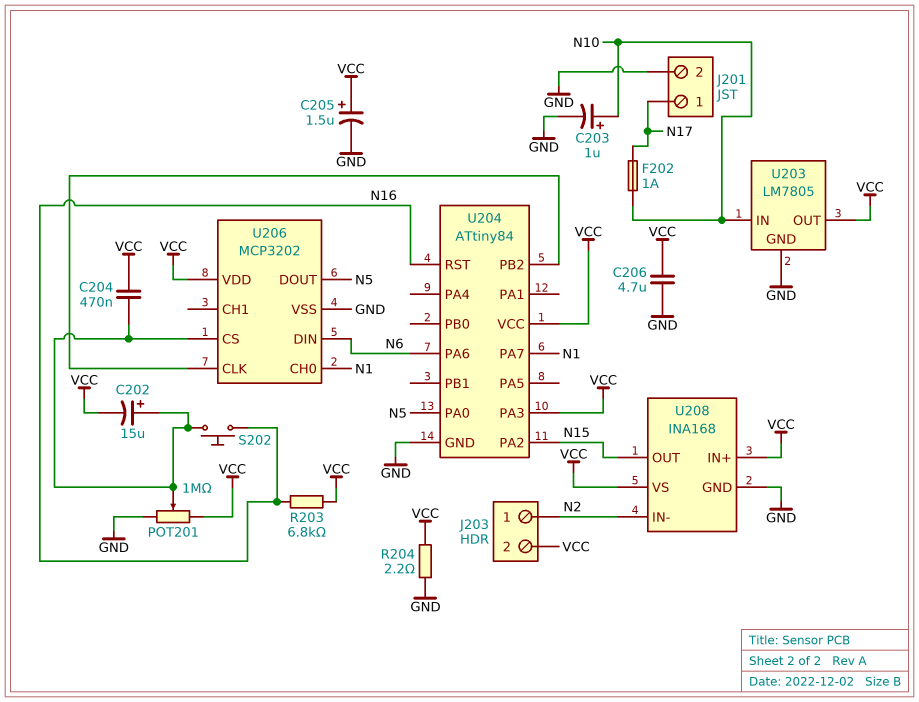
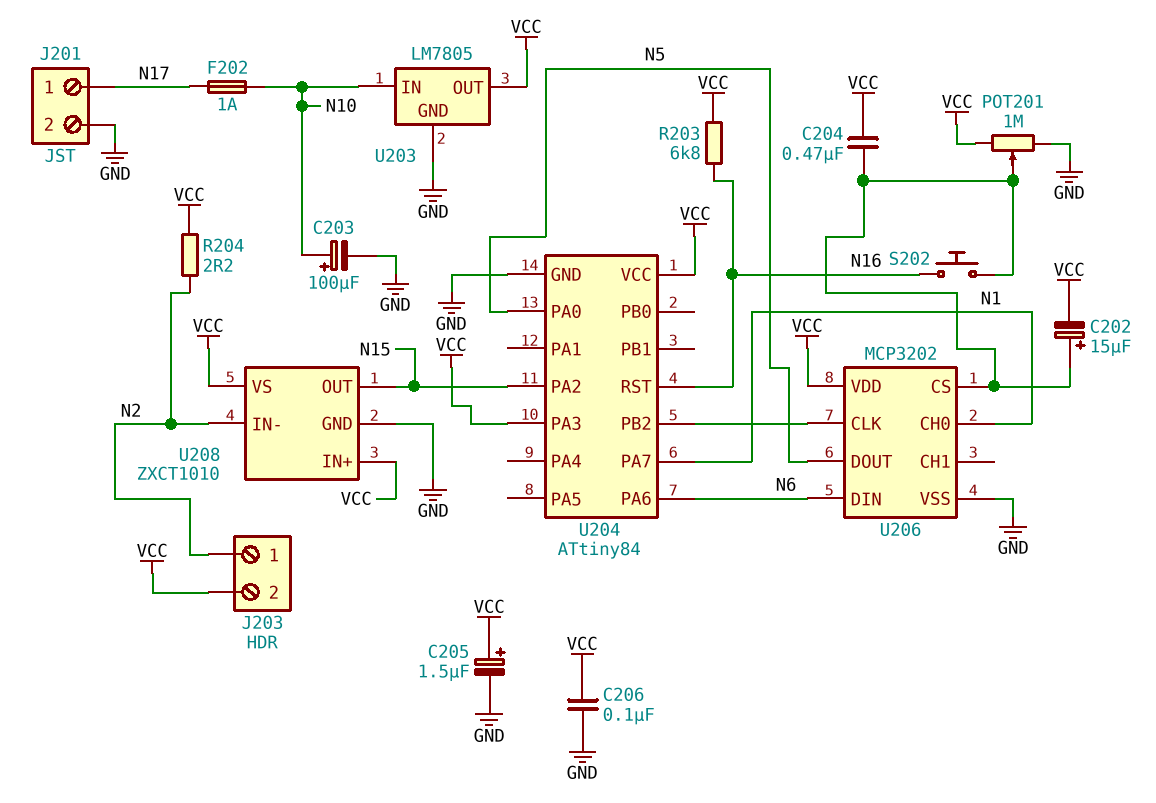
C203: 1uF (plus N10, minus GND) -> 100uF (plus N10, minus GND)
C206: 4.7uF (GND, VCC) -> 100nF (GND, VCC)
R204: 2.2 (GND, VCC) -> 2.2 (N2, VCC)
U208: INA168 -> ZXCT1010

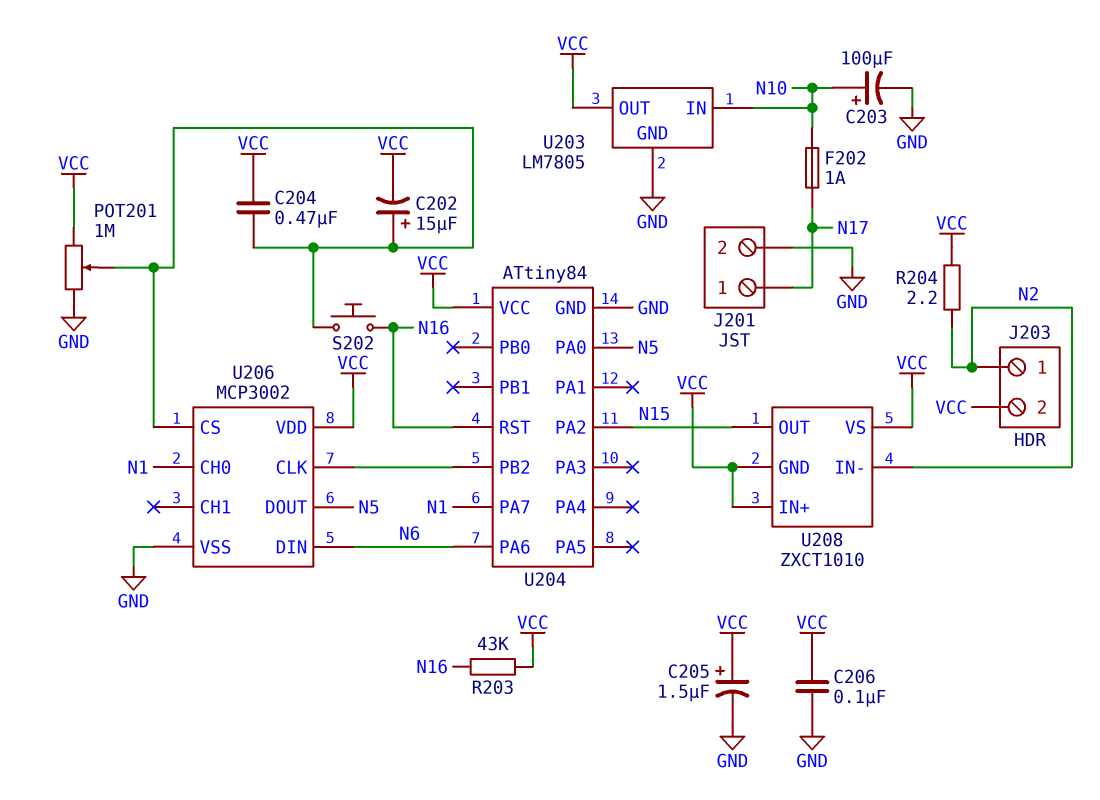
R203: 6.8k (N16, VCC) -> 43k (N16, VCC)
U204 pin PA3: VCC -> none
U206: MCP3202 -> MCP3002
U208 pin GND: GND -> VCC

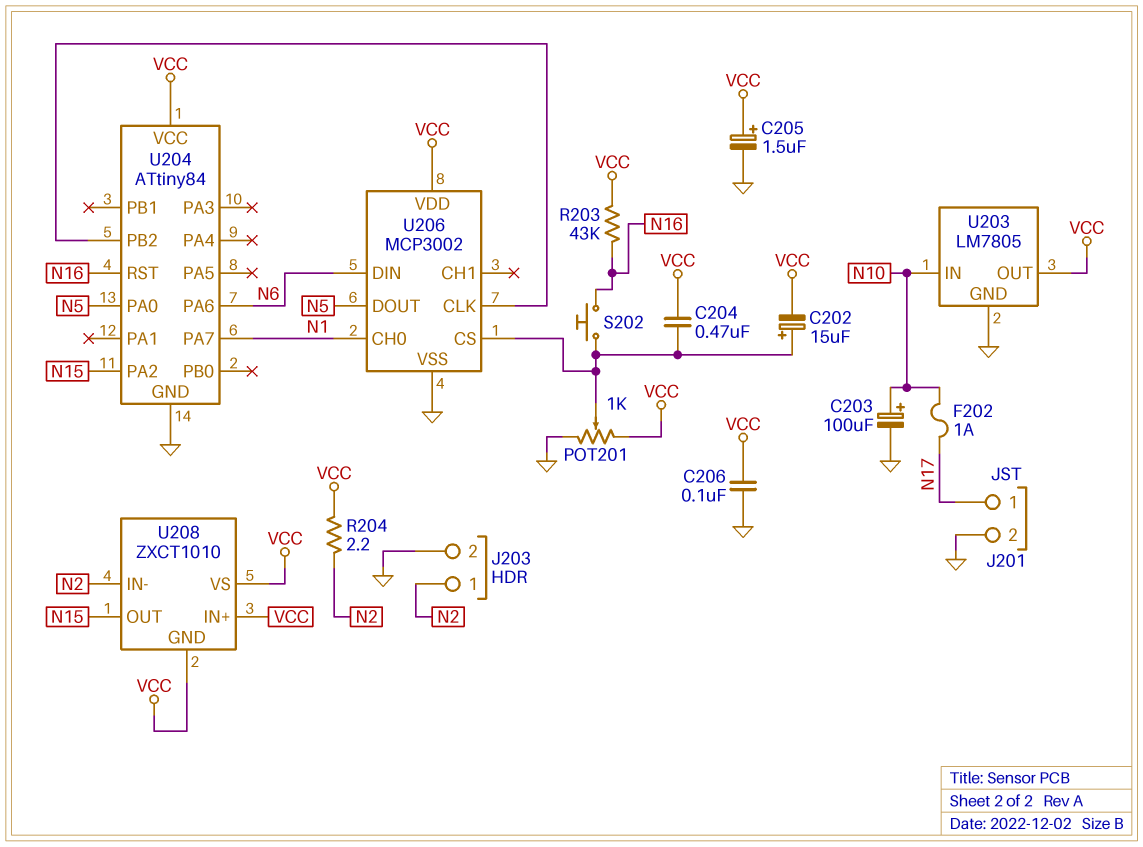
J203 pin 2: VCC -> GND
POT201: 1M (GND, VCC, wiper U206/CS) -> 1k (GND, VCC, wiper U206/CS)

